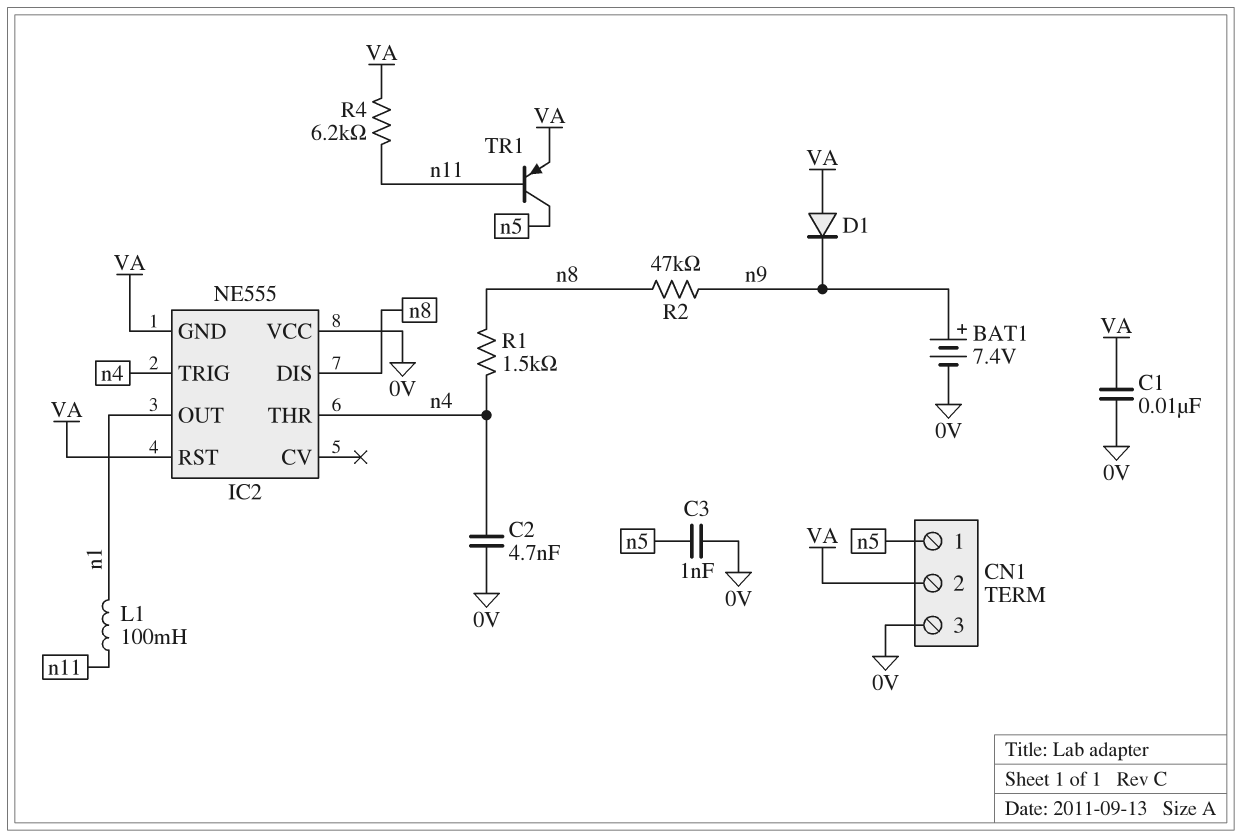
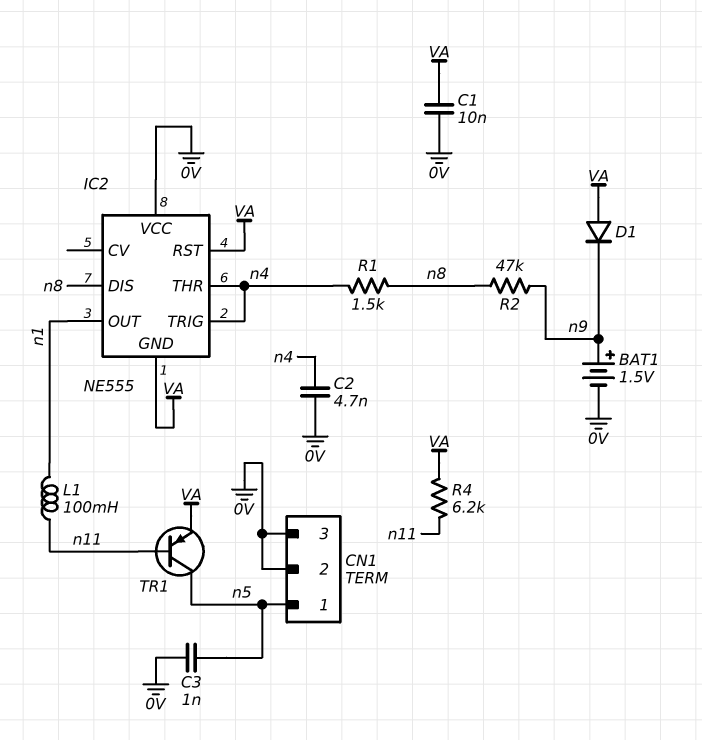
BAT1: 7.4V (plus n9, minus 0V) -> 1.5V (plus n9, minus 0V)
CN1 pin 2: VA -> 0V

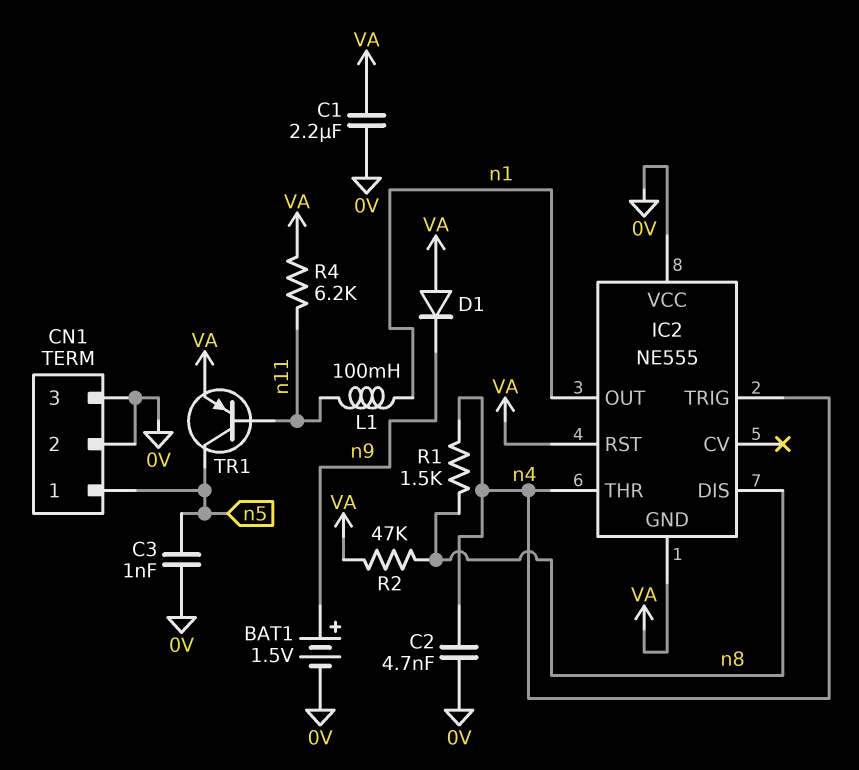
C1: 10nF (0V, VA) -> 2.2uF (0V, VA)
R2: 47k (n8, n9) -> 47k (VA, n8)

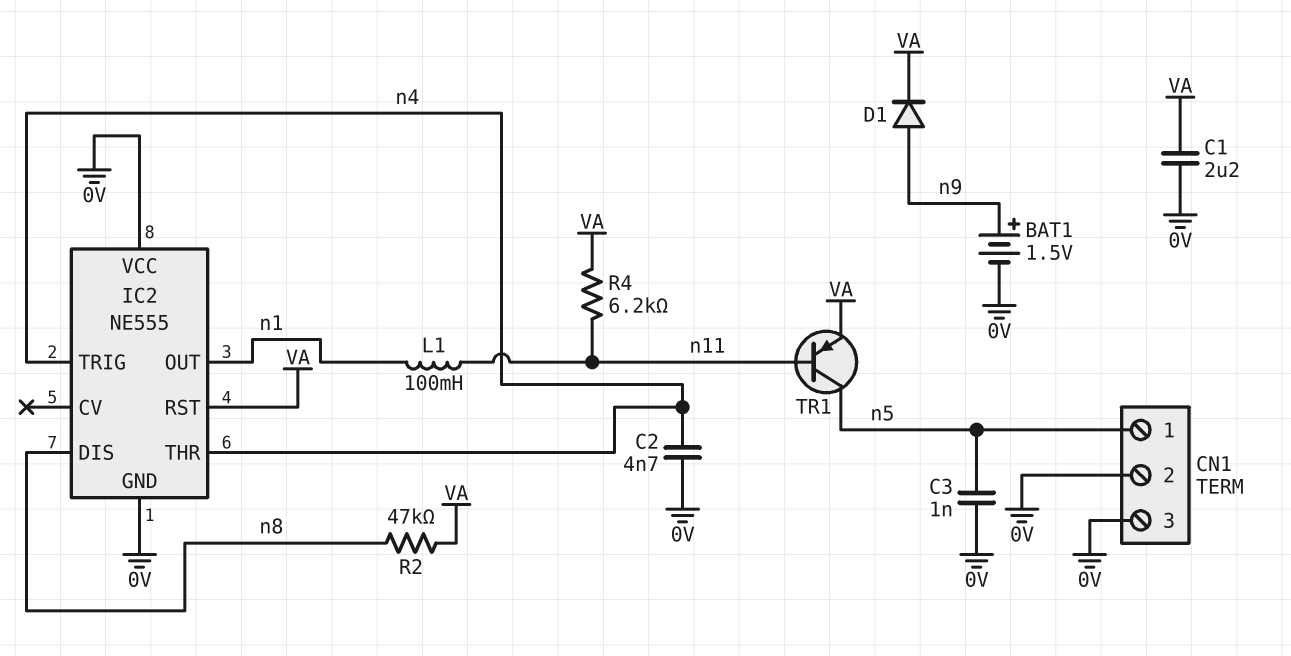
D1: diode (A VA, K n9) -> diode (A n9, K VA)
IC2 pin GND: VA -> 0V
R1: 1.5k (n4, n8) -> none

